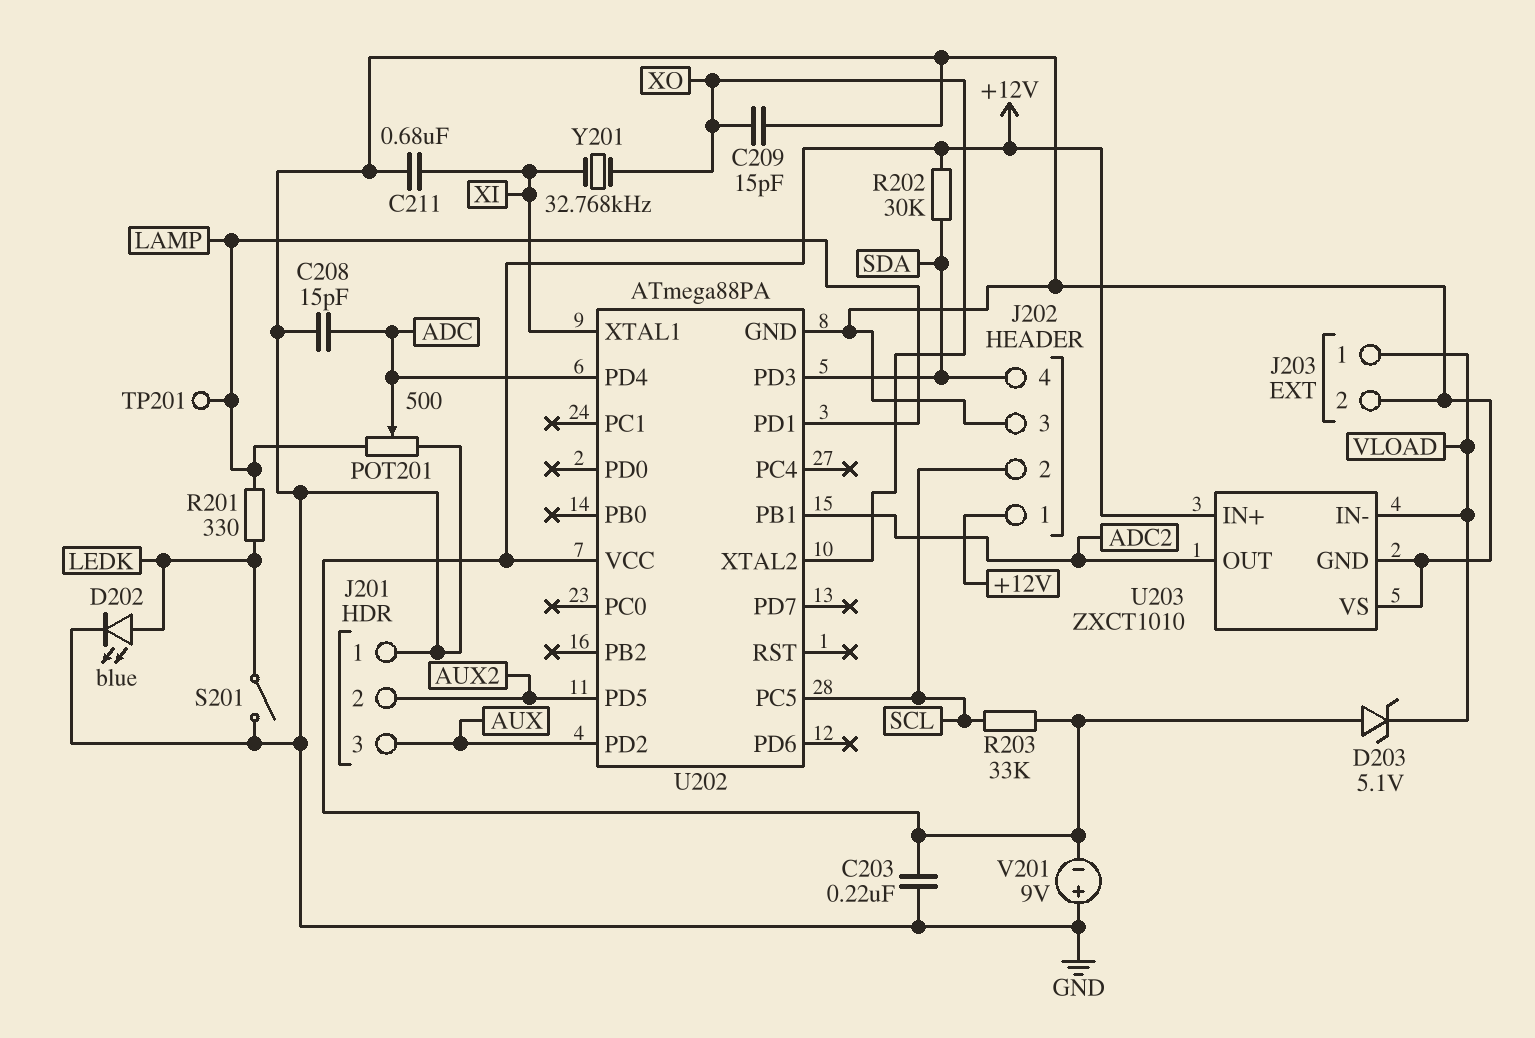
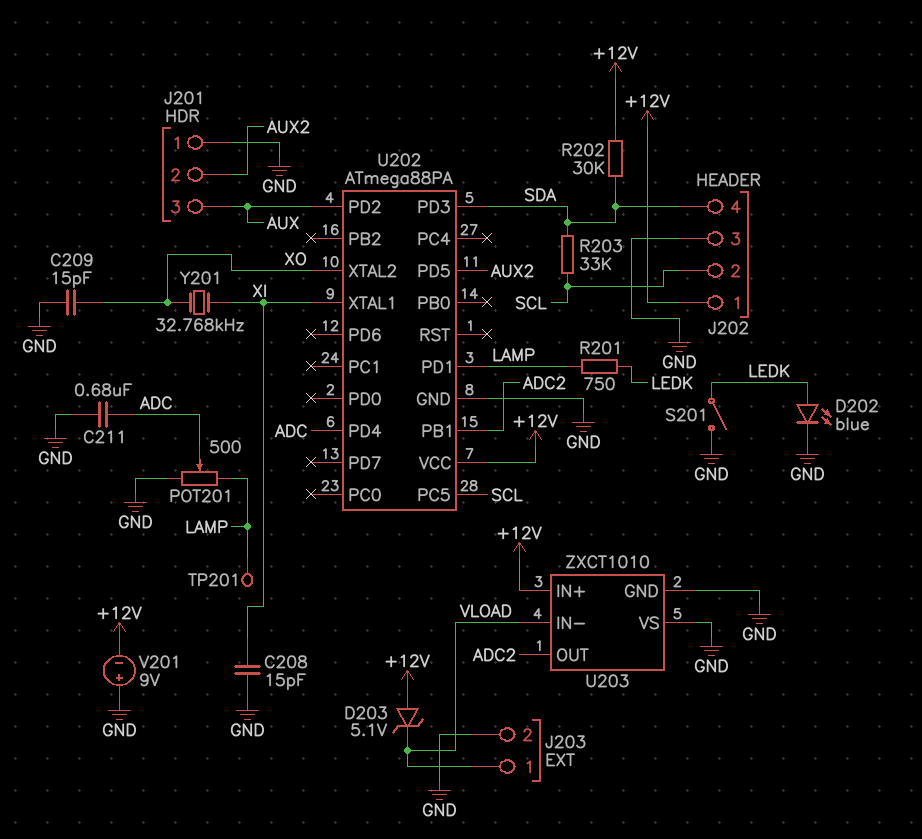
C203: 220nF (+12V, GND) -> none
C208: 15pF (ADC, GND) -> 15pF (GND, XI)
C211: 680nF (GND, XI) -> 680nF (ADC, GND)
R201: 330 (LAMP, LEDK) -> 750 (LAMP, LEDK)
R203: 33k (+12V, SCL) -> 33k (SCL, SDA)

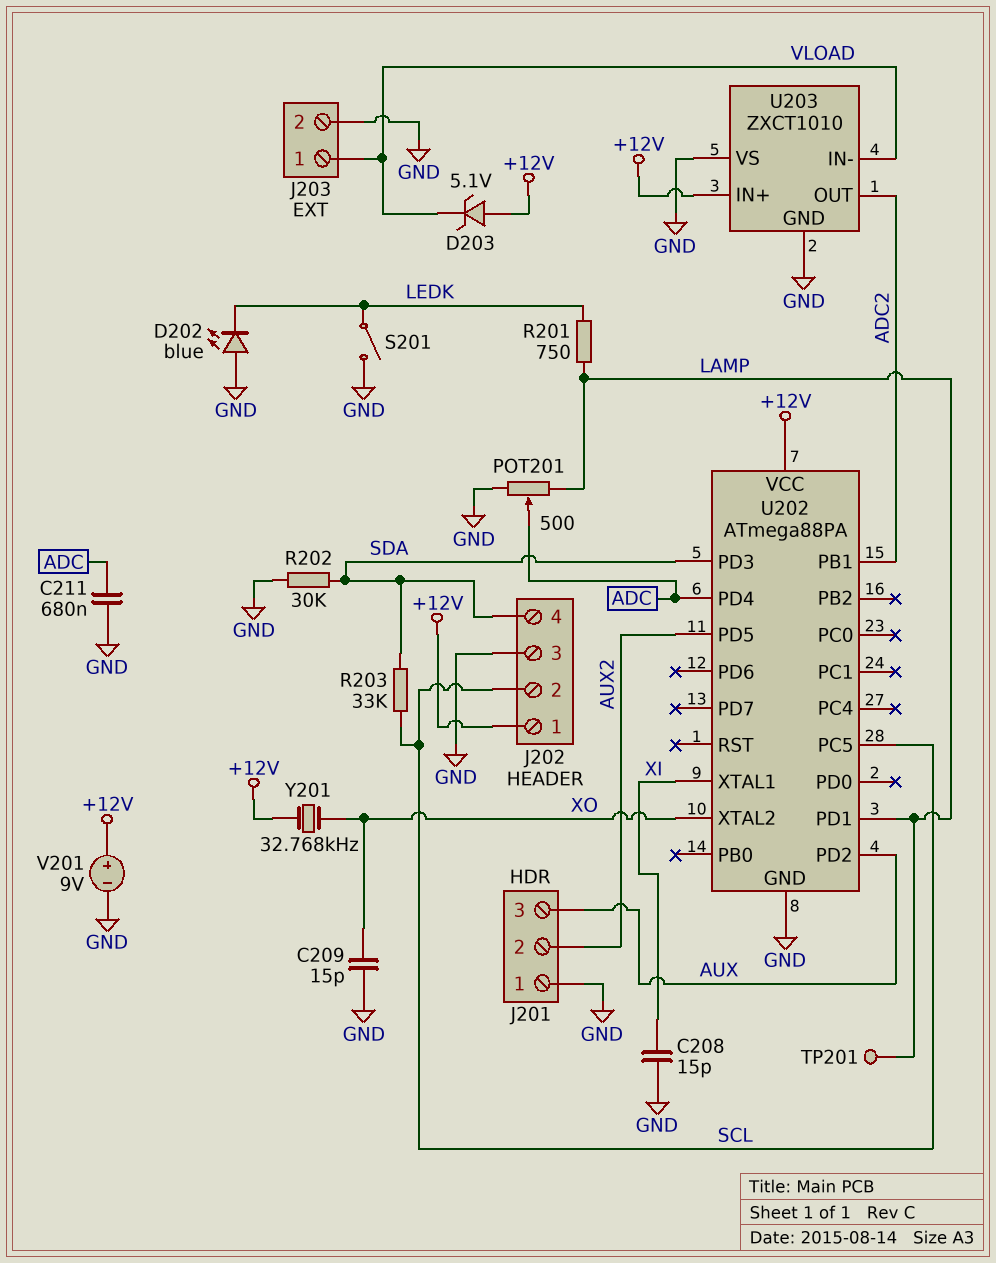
D202: LED blue (A LEDK, K GND) -> LED blue (A GND, K LEDK)
R202: 30k (+12V, SDA) -> 30k (GND, SDA)
V201: 9V (plus GND, minus +12V) -> 9V (plus +12V, minus GND)
Y201: 32.768kHz (XI, XO) -> 32.768kHz (+12V, XO)

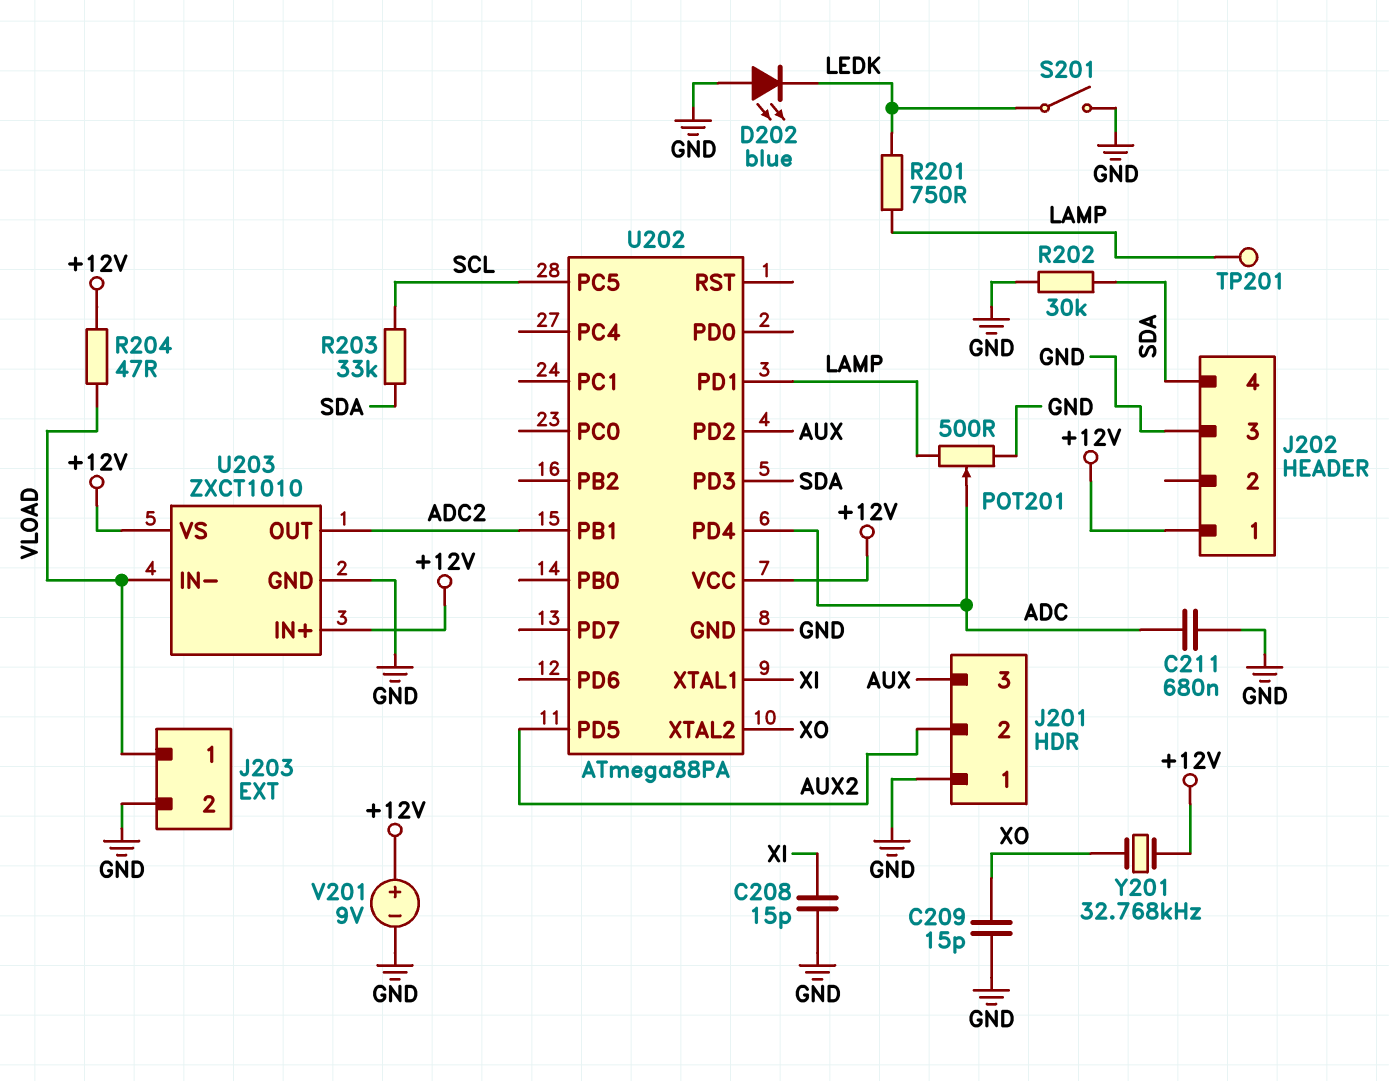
D203: zener 5.1V (A +12V, K VLOAD) -> none
J202 pin 2: SCL -> none
R204: none -> 47 (+12V, VLOAD)
U203 pin VS: GND -> +12V

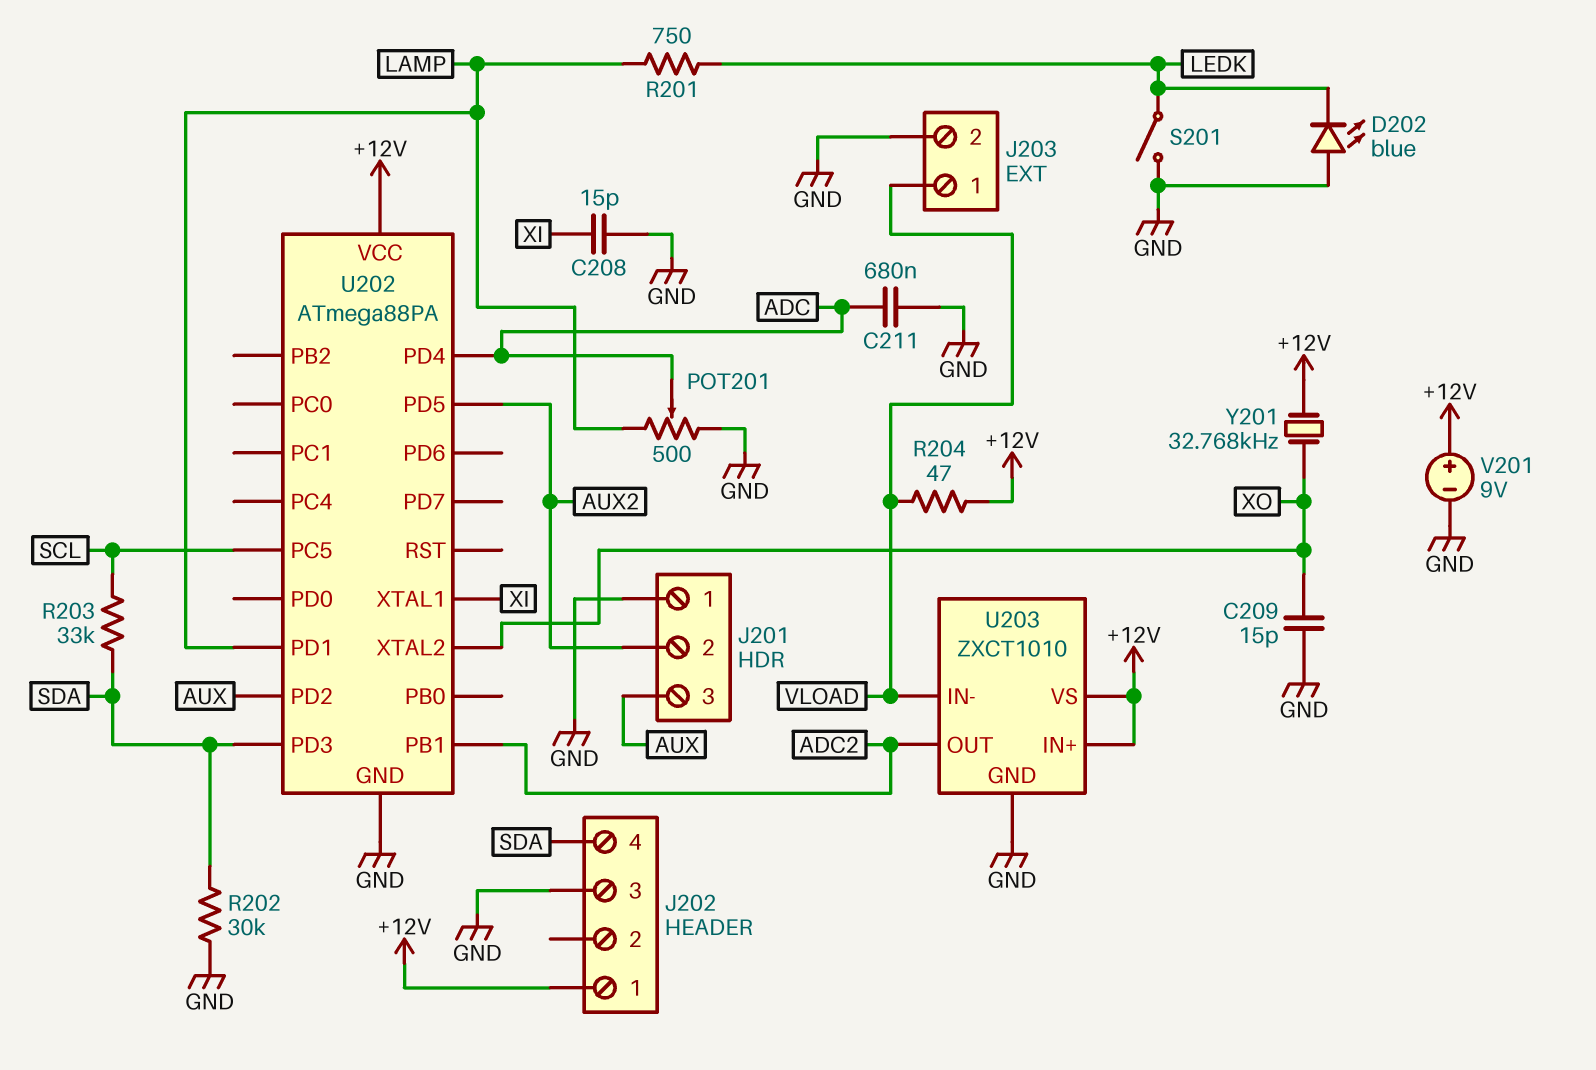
TP201: test point (LAMP) -> none

